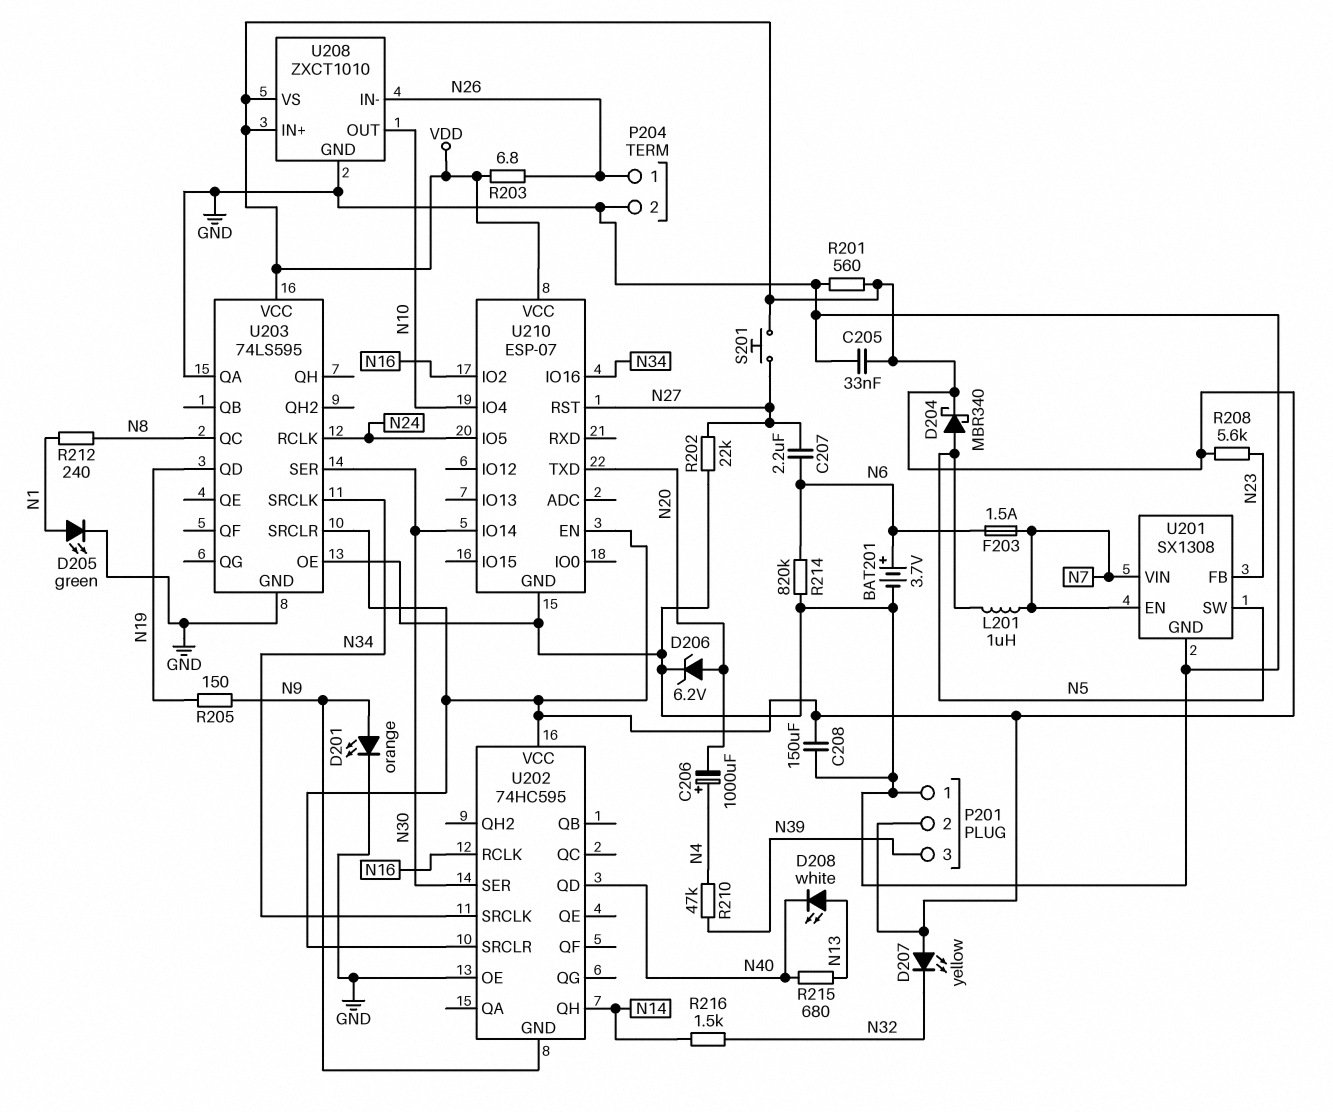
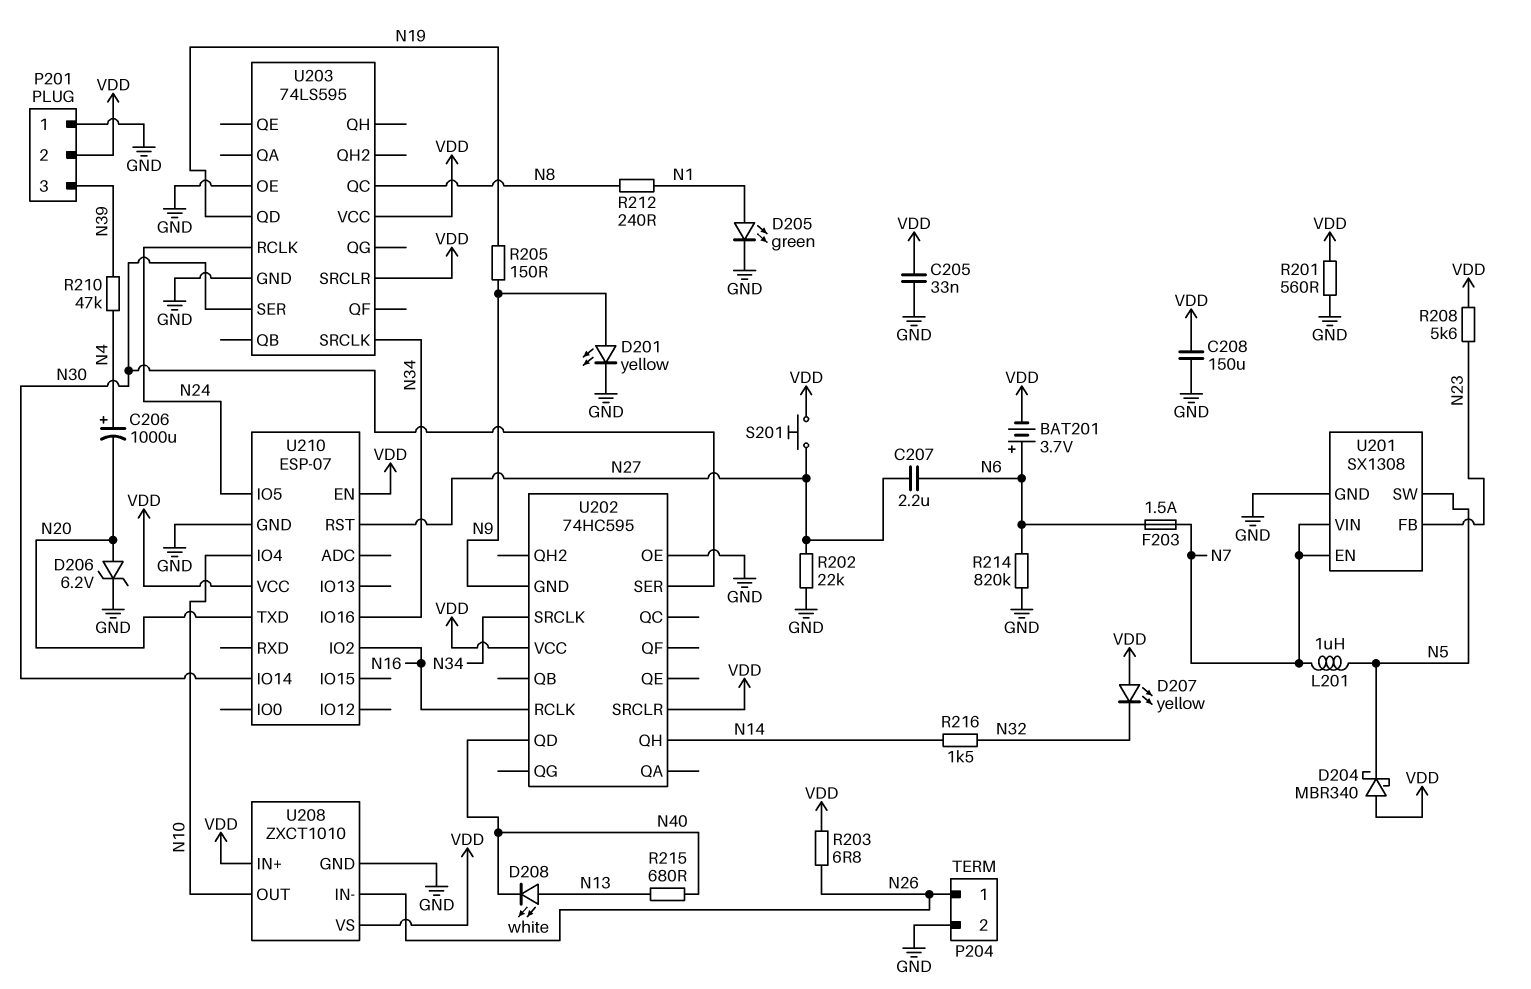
BAT201: 3.7V (plus N6, minus GND) -> 3.7V (plus N6, minus VDD)
D201: LED orange (A N9, K GND) -> LED yellow (A N9, K GND)
D204: schottky MBR340 (A N5, K VDD) -> schottky MBR340 (A VDD, K N5)
U203 pin QA: GND -> none

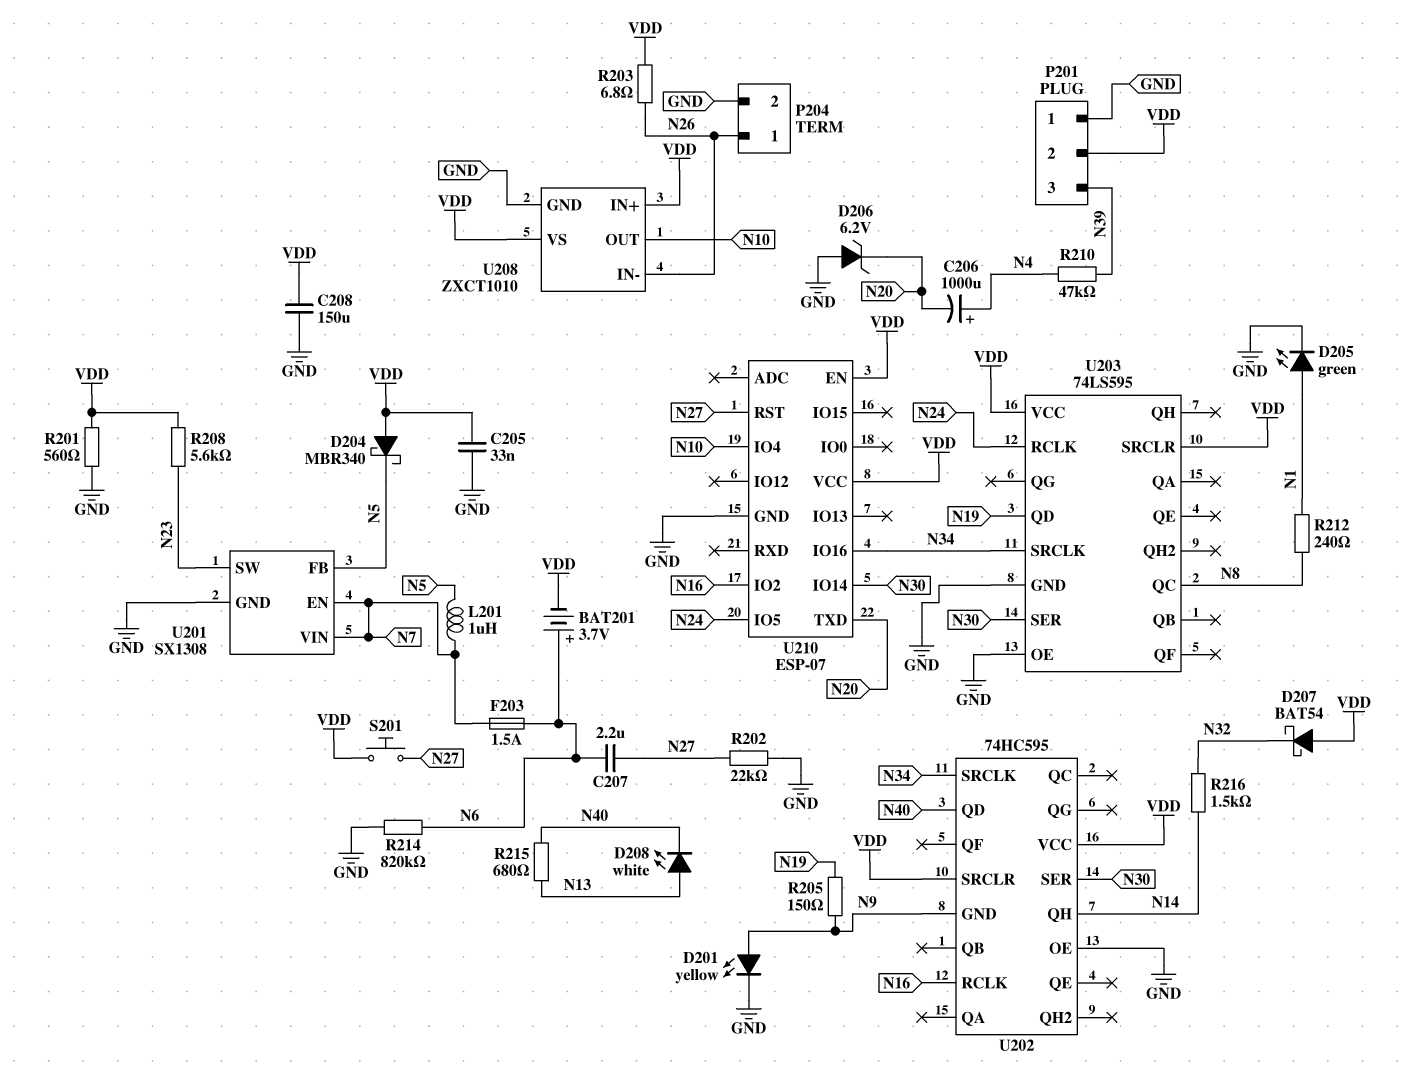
D206: zener 6.2V (A N20, K GND) -> zener 6.2V (A GND, K N20)
D207: LED yellow (A VDD, K N32) -> schottky BAT54 (A VDD, K N32)
U201 pin FB: N23 -> N5
U201 pin SW: N5 -> N23

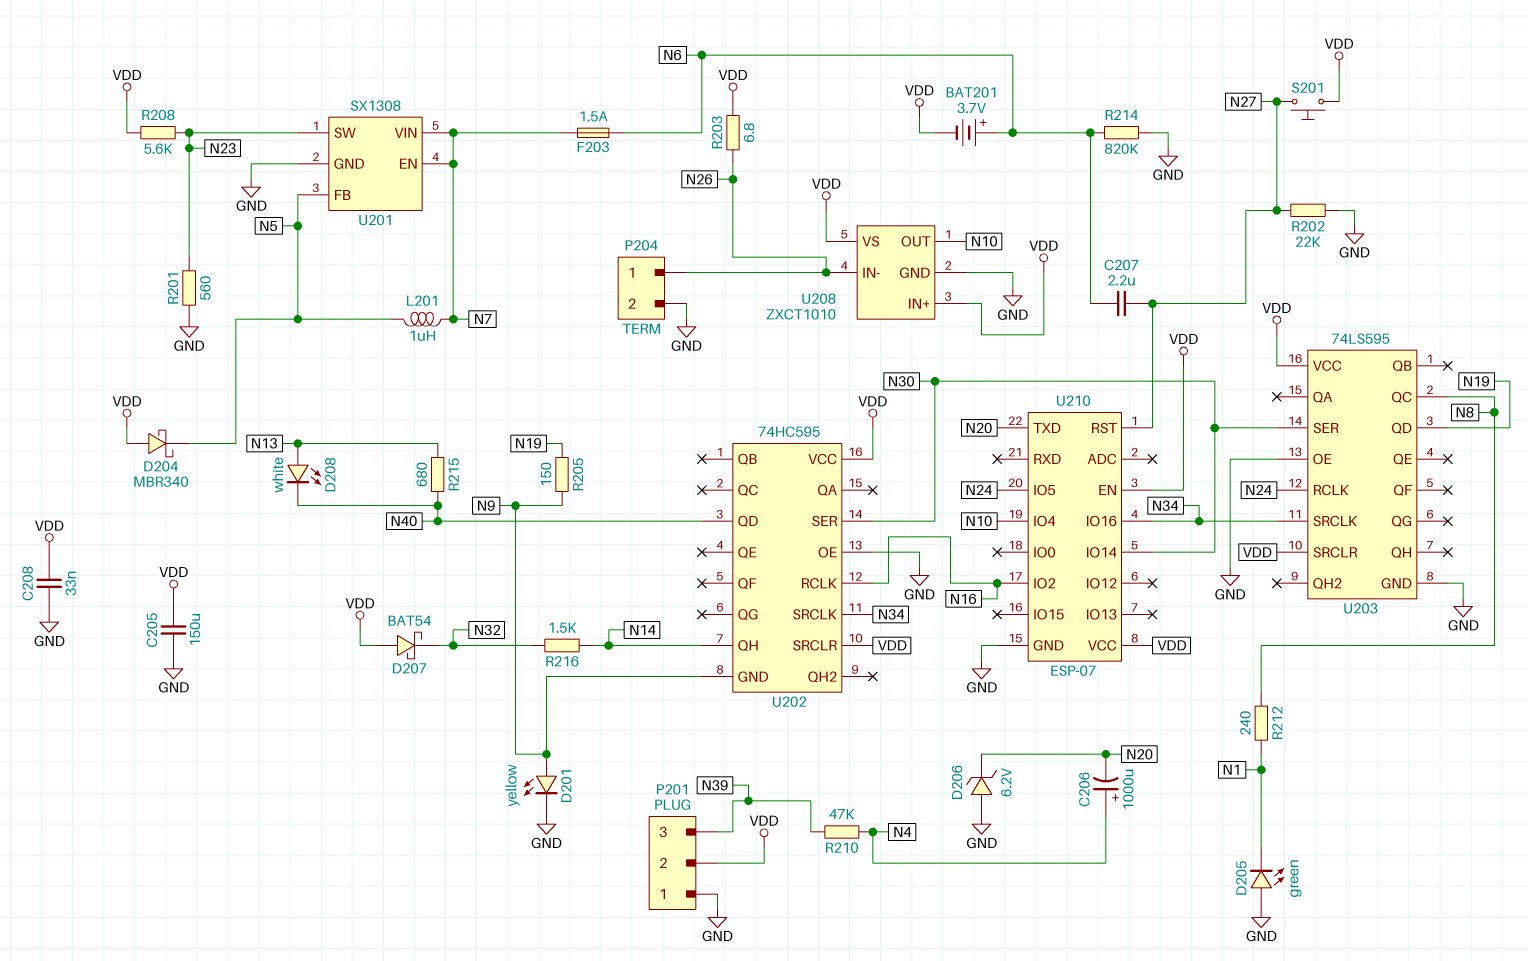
C205: 33nF (GND, VDD) -> 150uF (GND, VDD)
C208: 150uF (GND, VDD) -> 33nF (GND, VDD)
D205: LED green (A N1, K GND) -> LED green (A GND, K N1)
R201: 560 (GND, VDD) -> 560 (GND, N23)

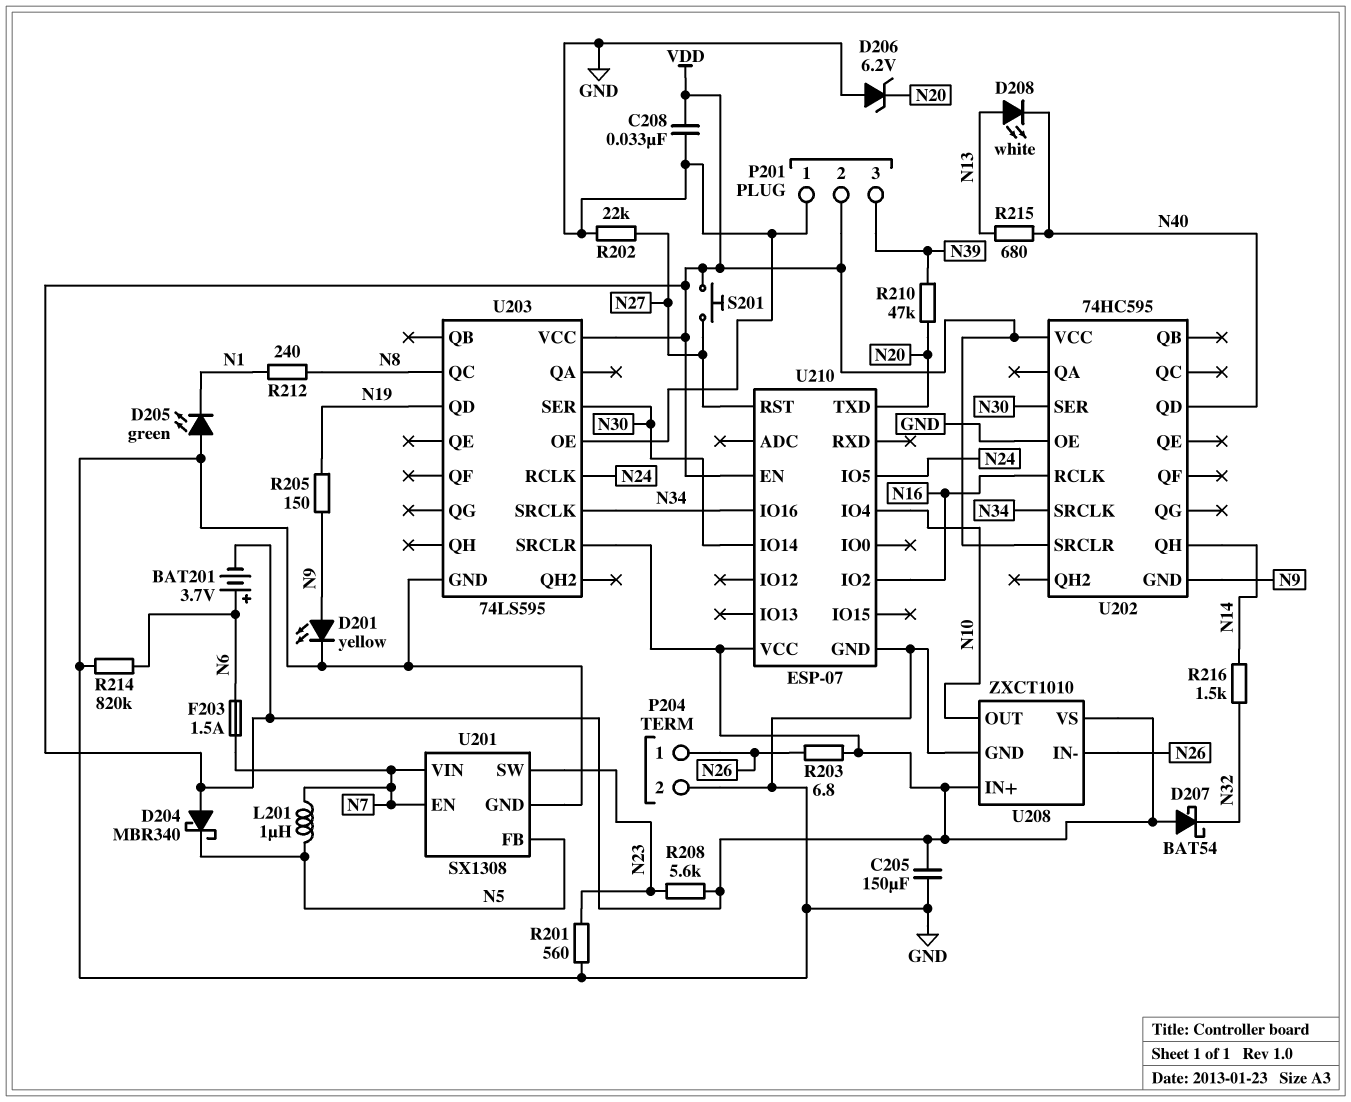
C206: 1000uF (plus N4, minus N20) -> none
C207: 2.2uF (N6, N27) -> none
R210: 47k (N4, N39) -> 47k (N20, N39)

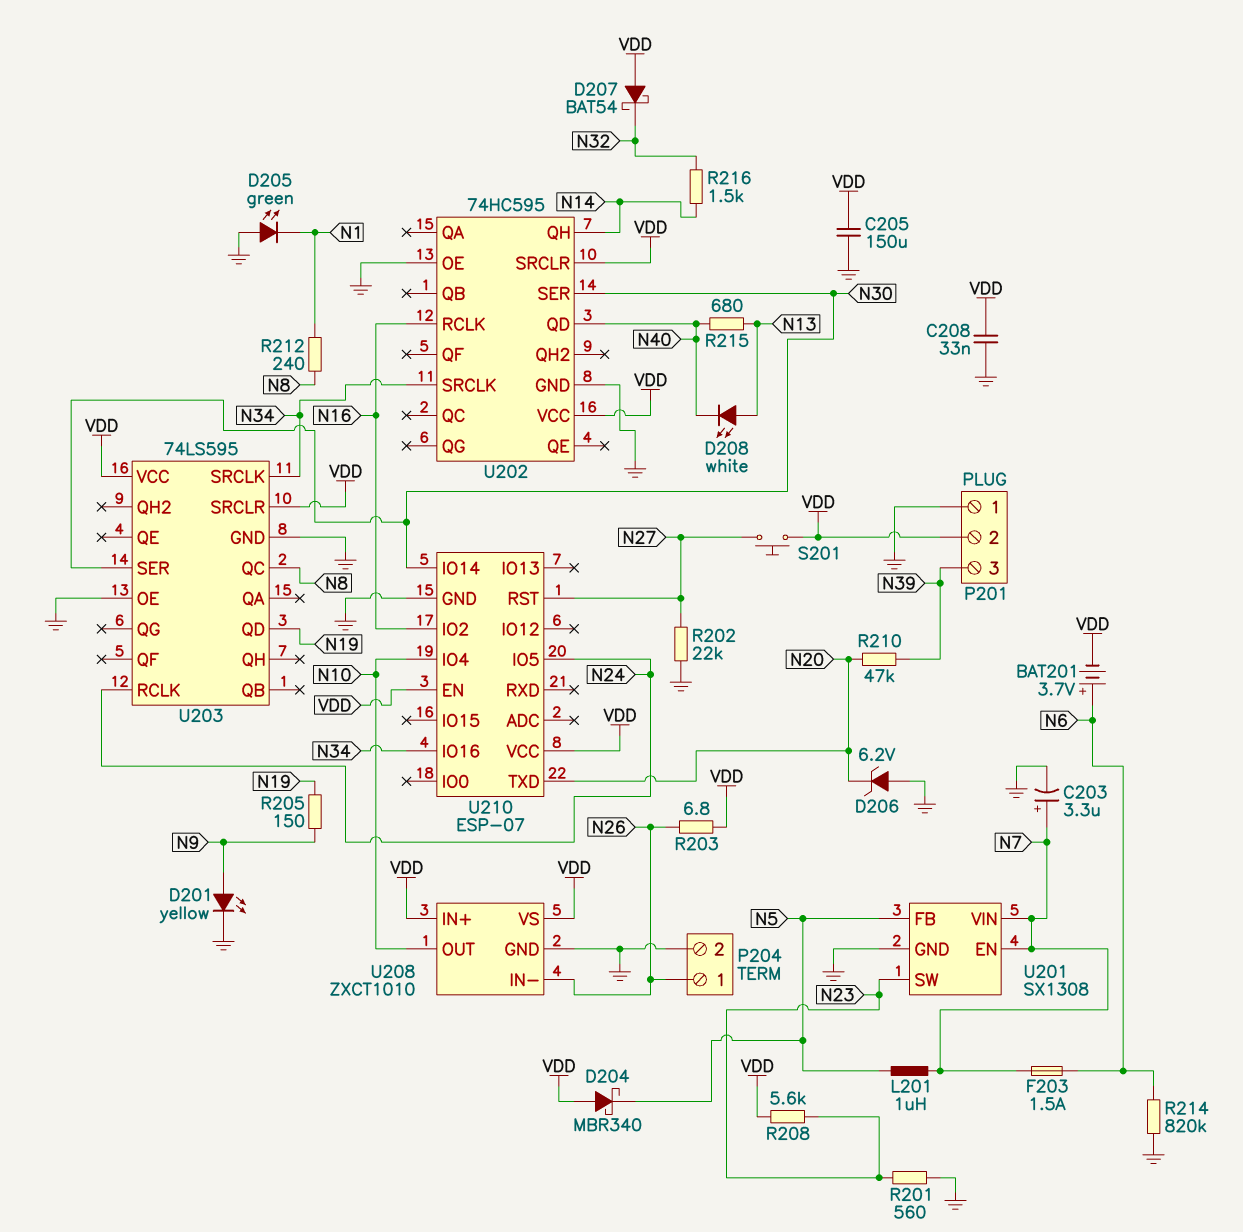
C203: none -> 3.3uF (plus N7, minus GND)
U202 pin GND: N9 -> GND

